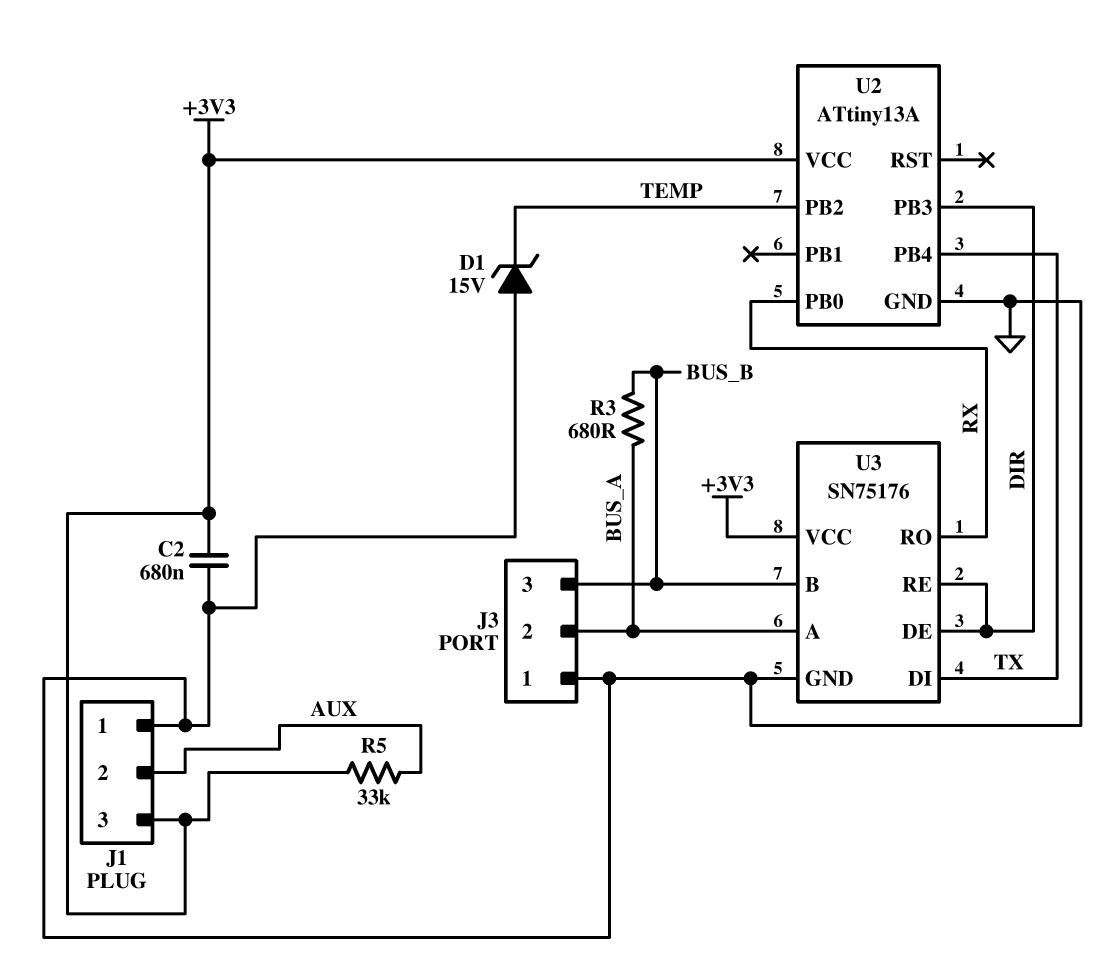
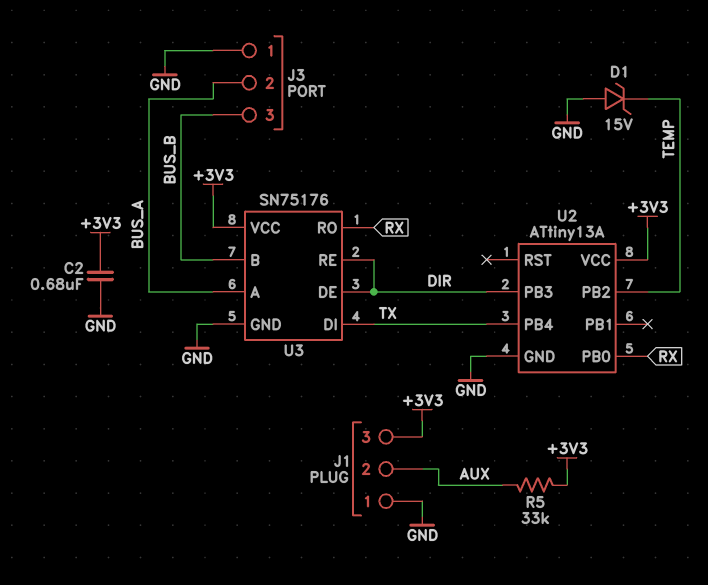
R3: 680 (BUS_A, BUS_B) -> none

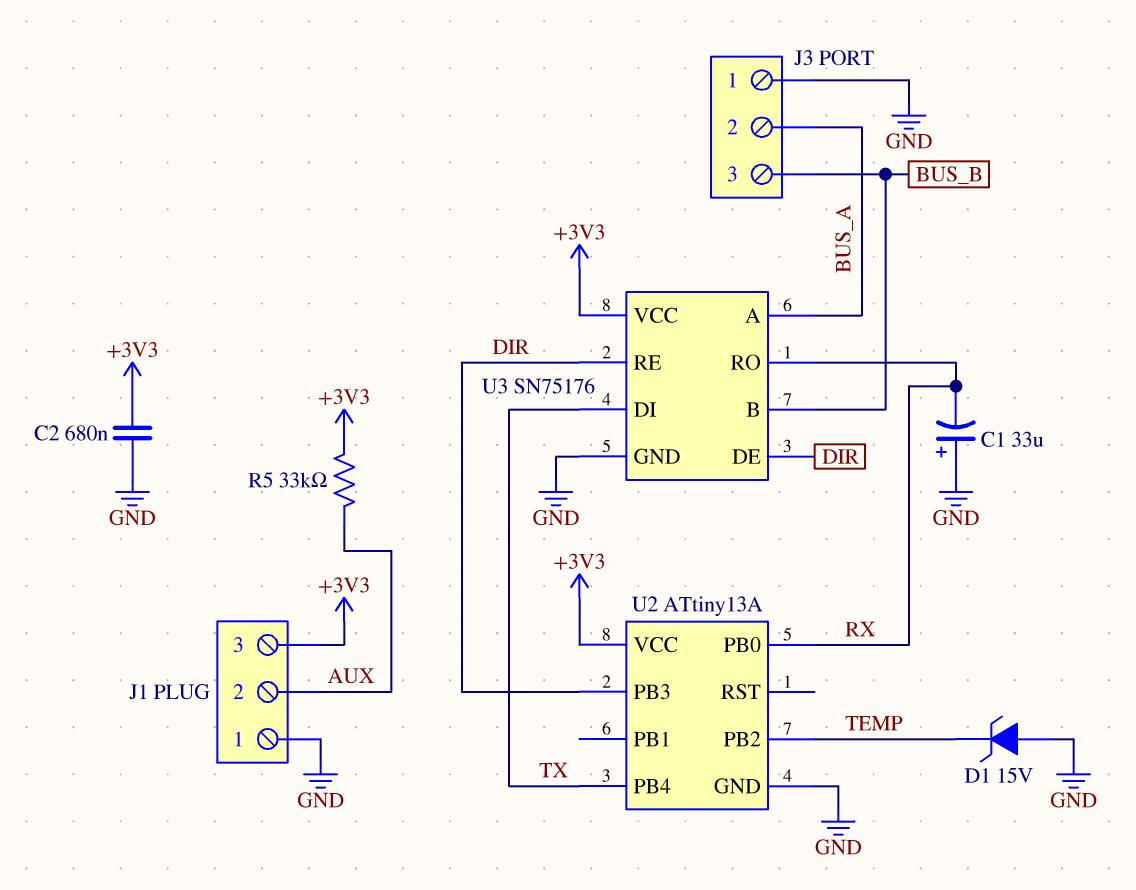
C1: none -> 33uF (plus GND, minus RX)

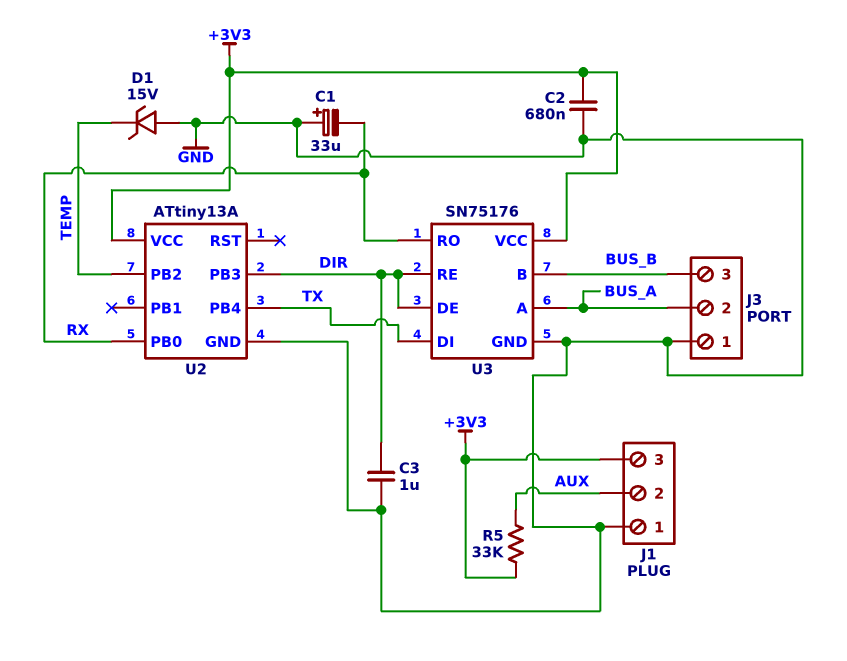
C3: none -> 1uF (DIR, GND)

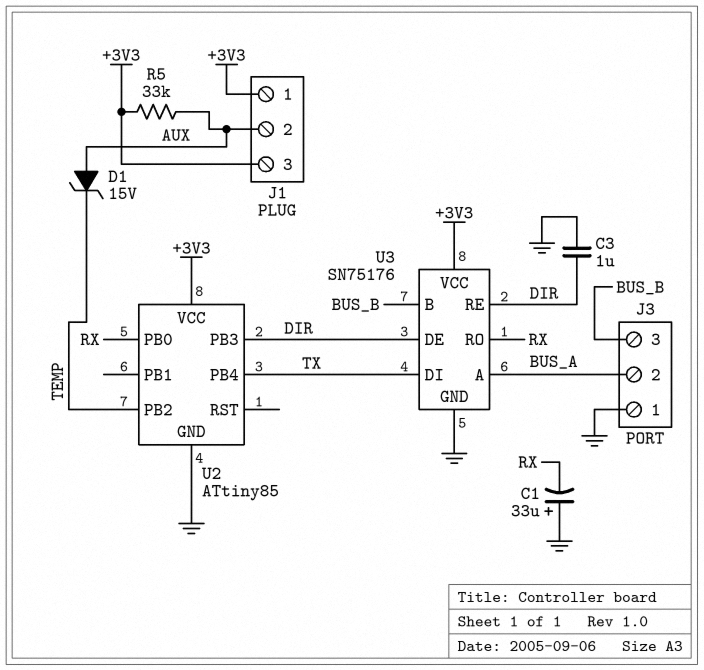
C2: 680nF (+3V3, GND) -> none
D1: zener 15V (A GND, K TEMP) -> zener 15V (A AUX, K TEMP)
J1 pin 1: GND -> +3V3
U2: ATtiny13A -> ATtiny85

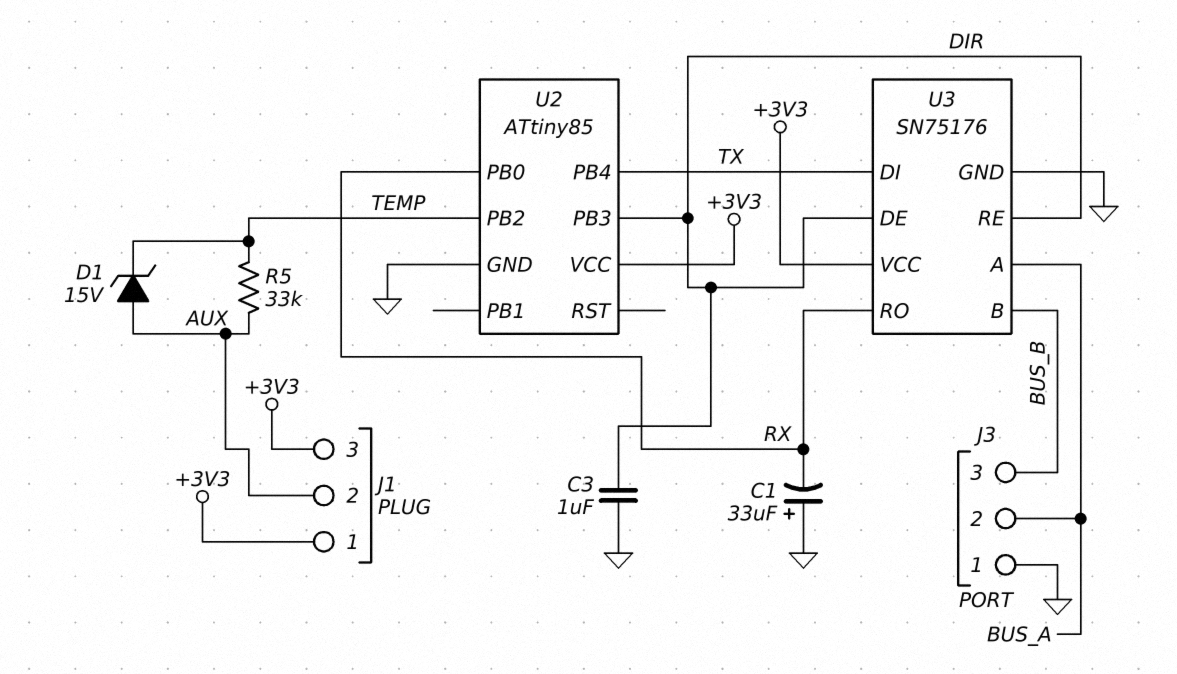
R5: 33k (+3V3, AUX) -> 33k (AUX, TEMP)

